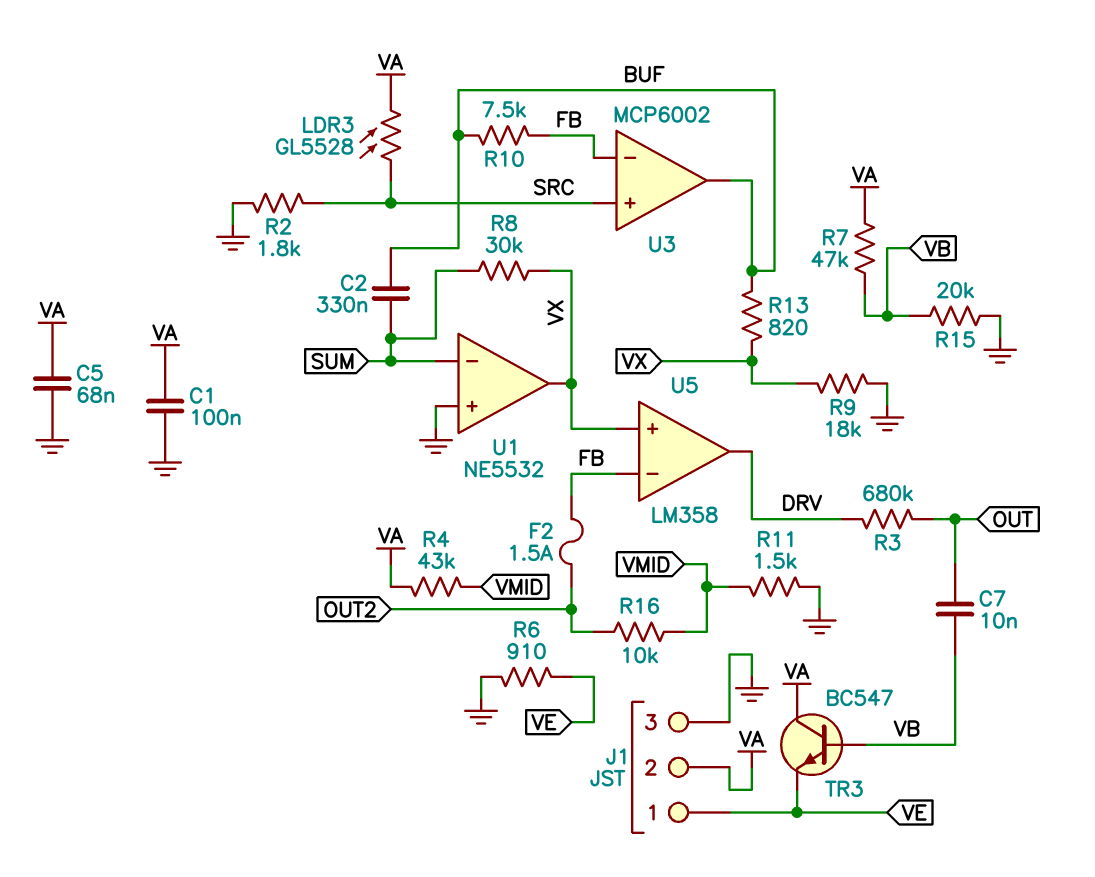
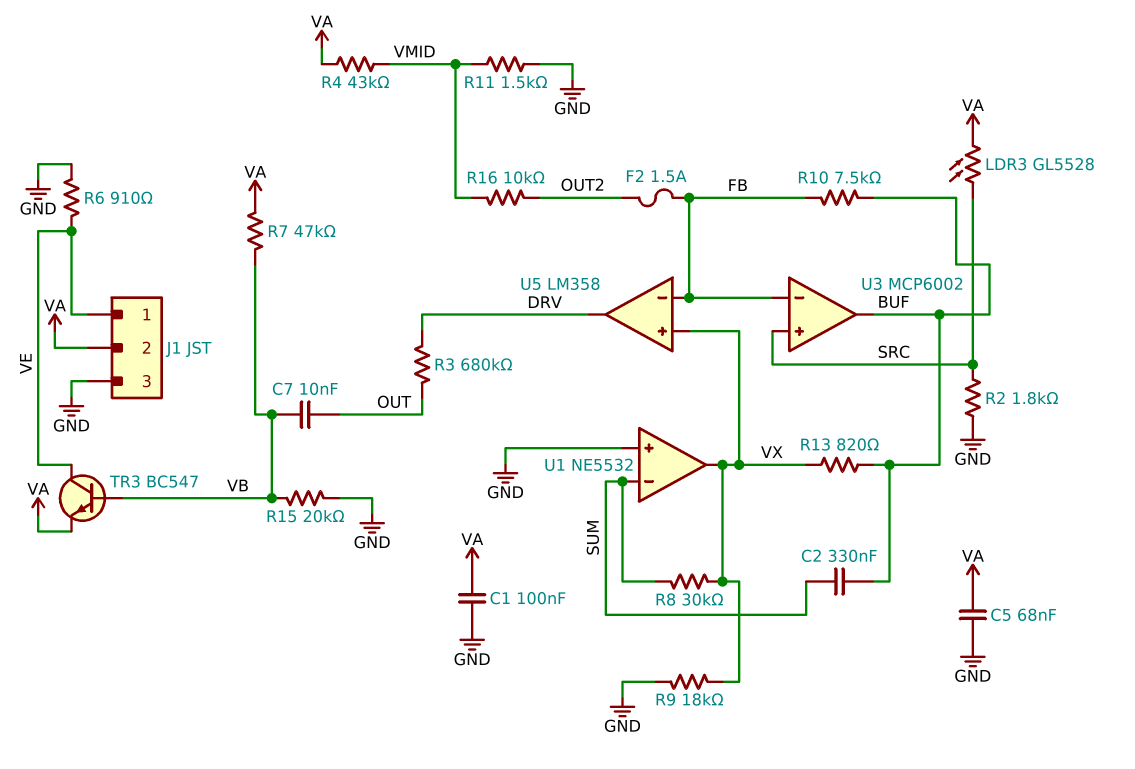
TR3: NPN BC547 (B VB, C VA, E VE) -> NPN BC547 (B VB, C VE, E VA)

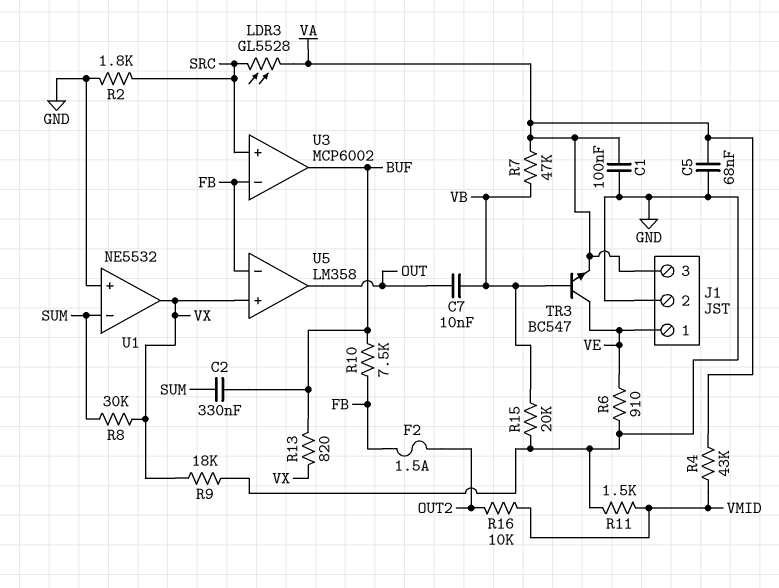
J1 pin 2: VA -> GND
J1 pin 3: GND -> VA
R3: 680k (DRV, OUT) -> none
U5 pin out: DRV -> OUT

